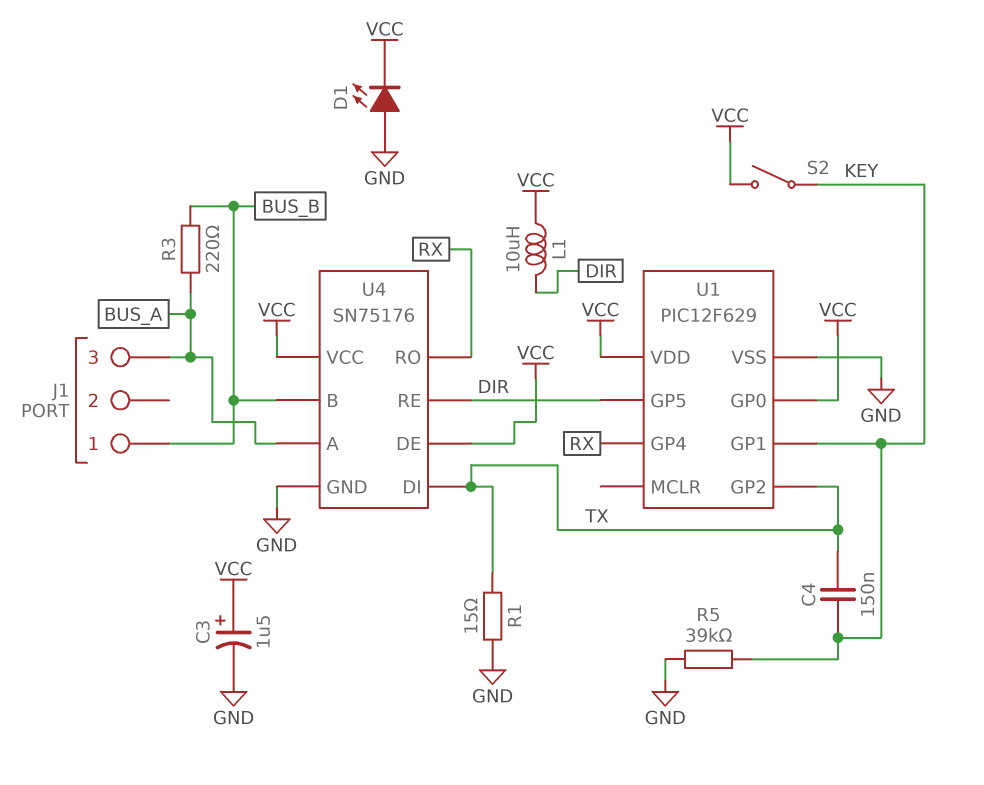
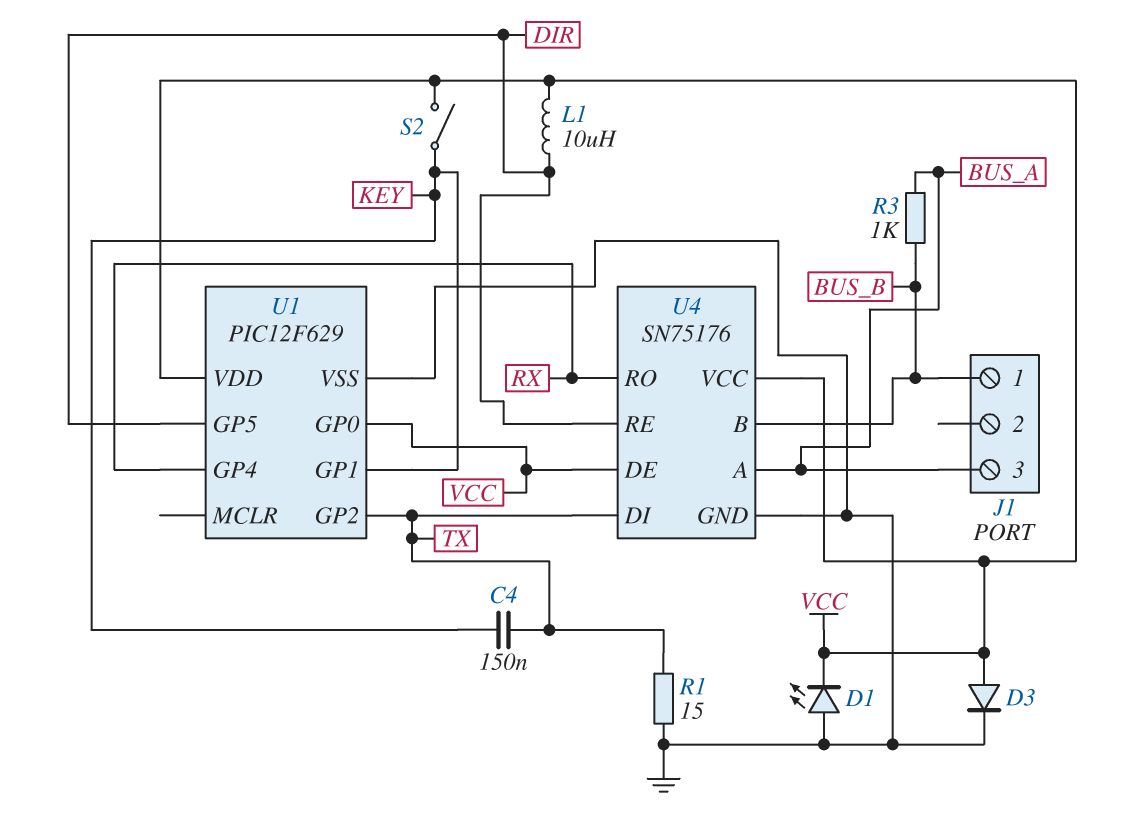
C3: 1.5uF (plus VCC, minus GND) -> none
D3: none -> diode (A VCC, K GND)
R3: 220 (BUS_A, BUS_B) -> 1k (BUS_A, BUS_B)
R5: 39k (GND, KEY) -> none

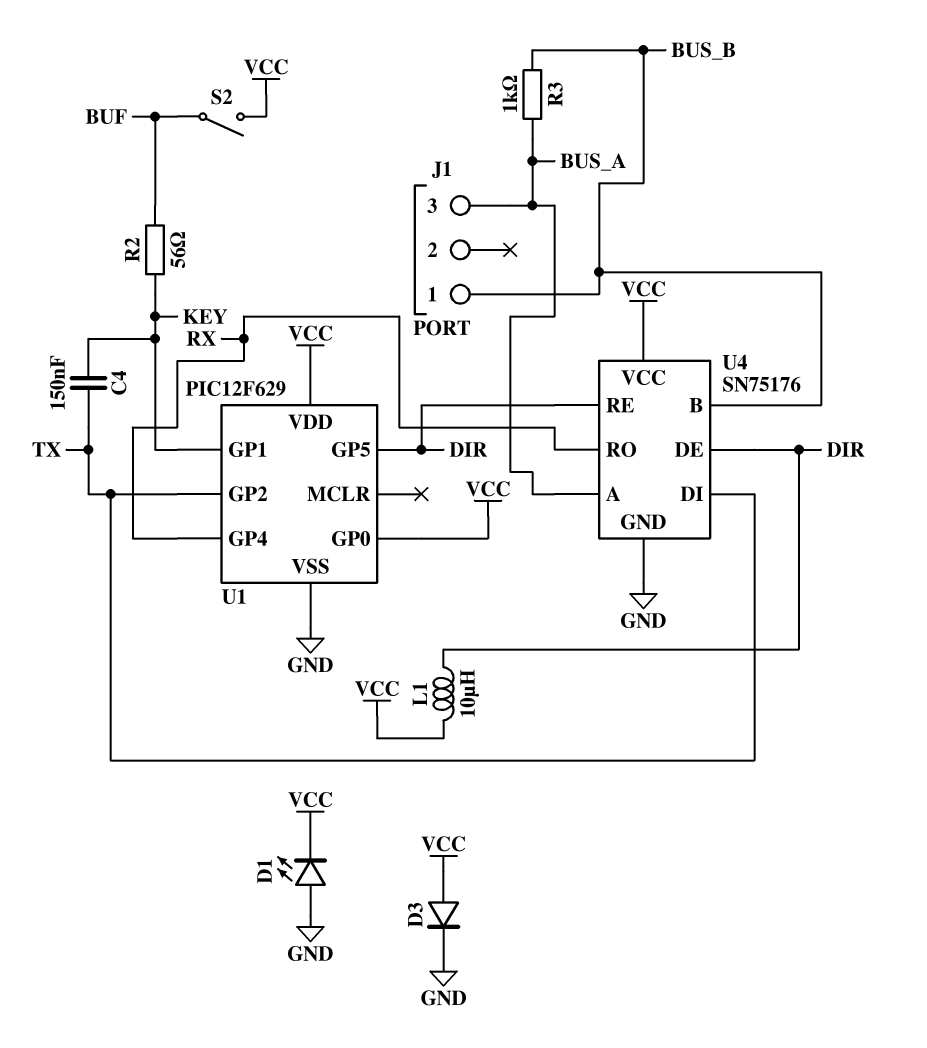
R1: 15 (GND, TX) -> none
R2: none -> 56 (BUF, KEY)
S2: switch (KEY, VCC) -> switch (BUF, VCC)
U4 pin DE: VCC -> DIR

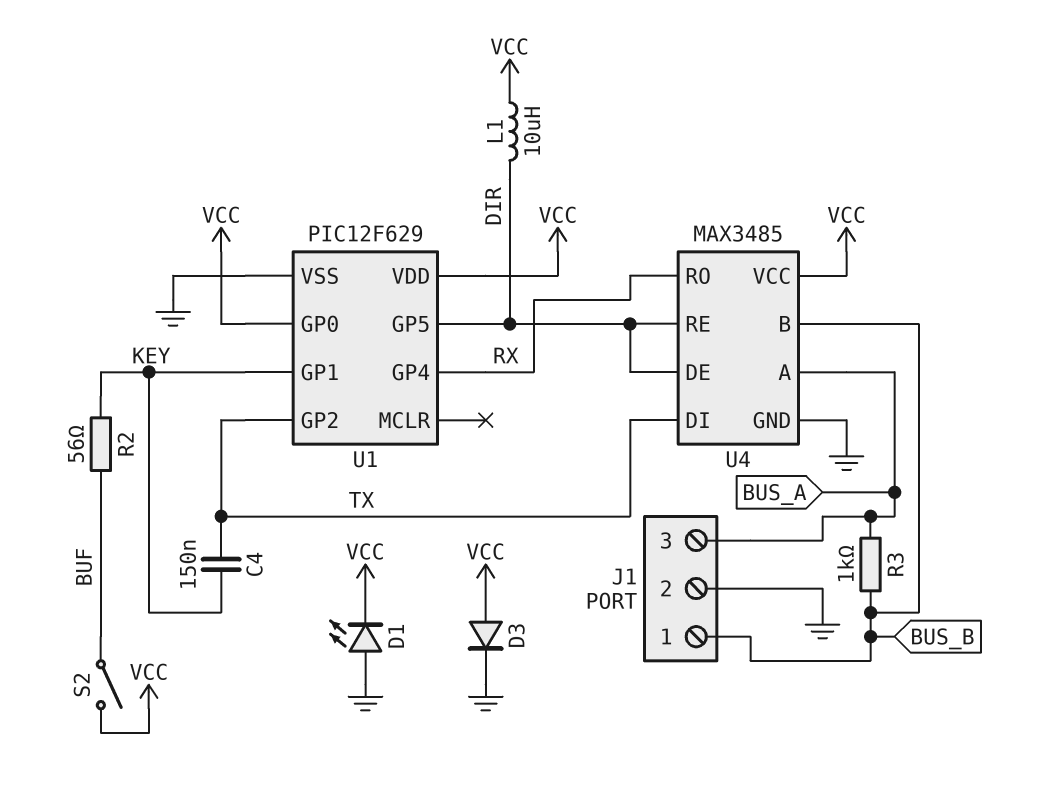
J1 pin 2: none -> GND
U4: SN75176 -> MAX3485

